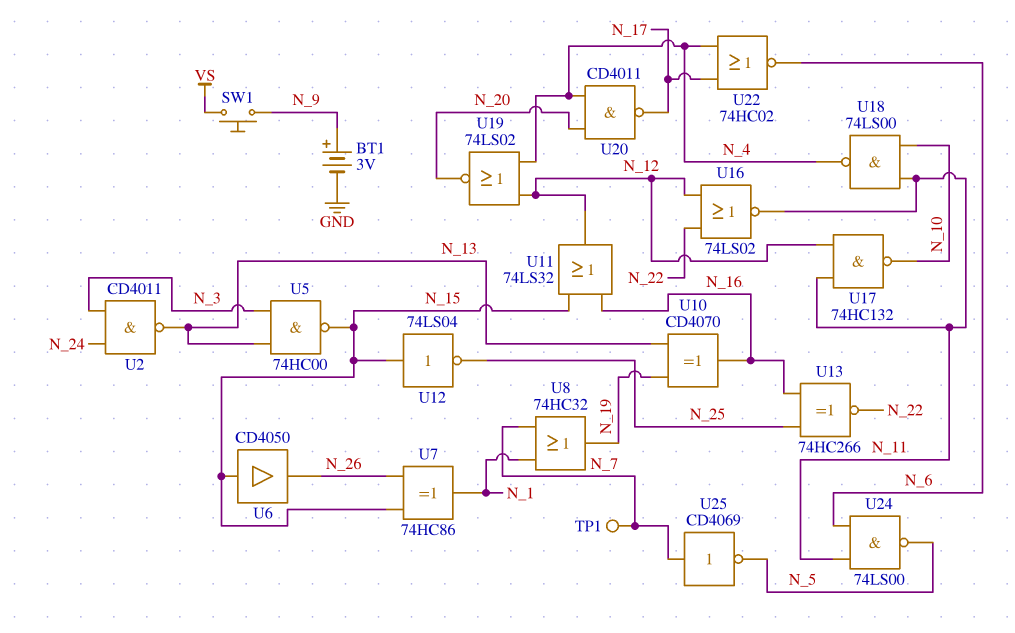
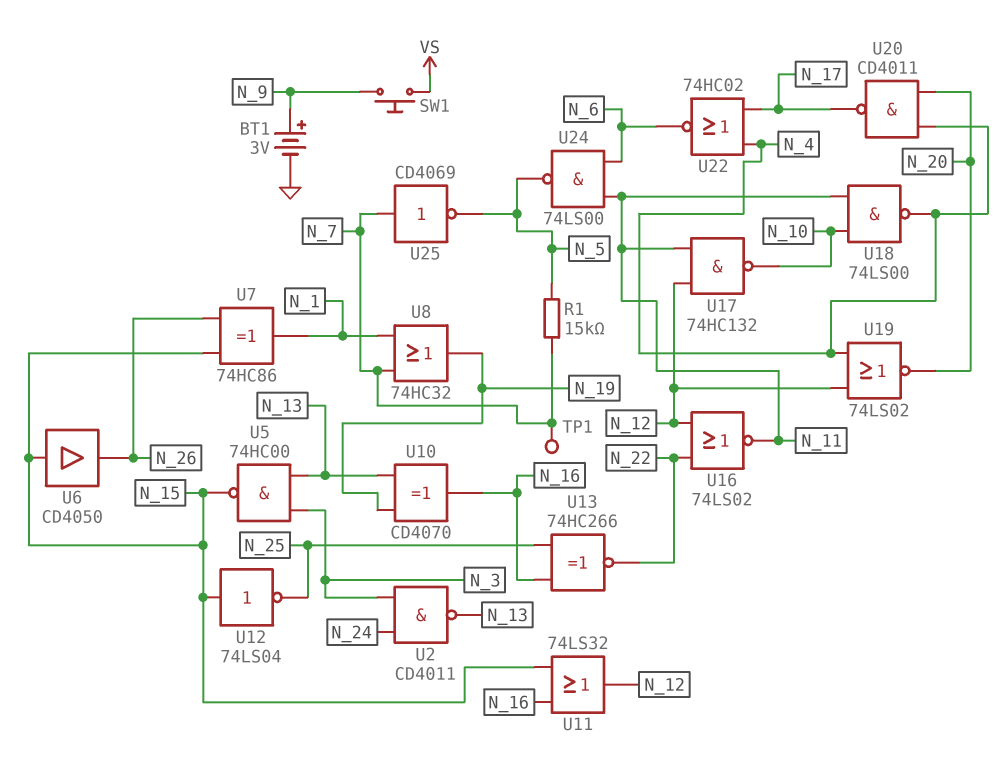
R1: none -> 15k (N_5, N_7)

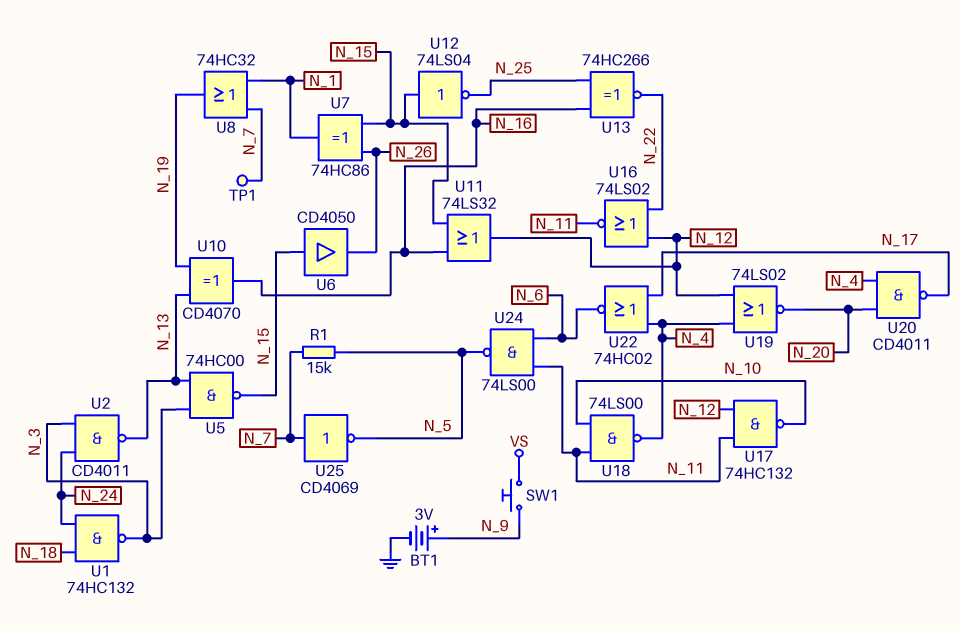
U1: none -> NAND 74HC132 (in N_18, in N_24, out N_3)

